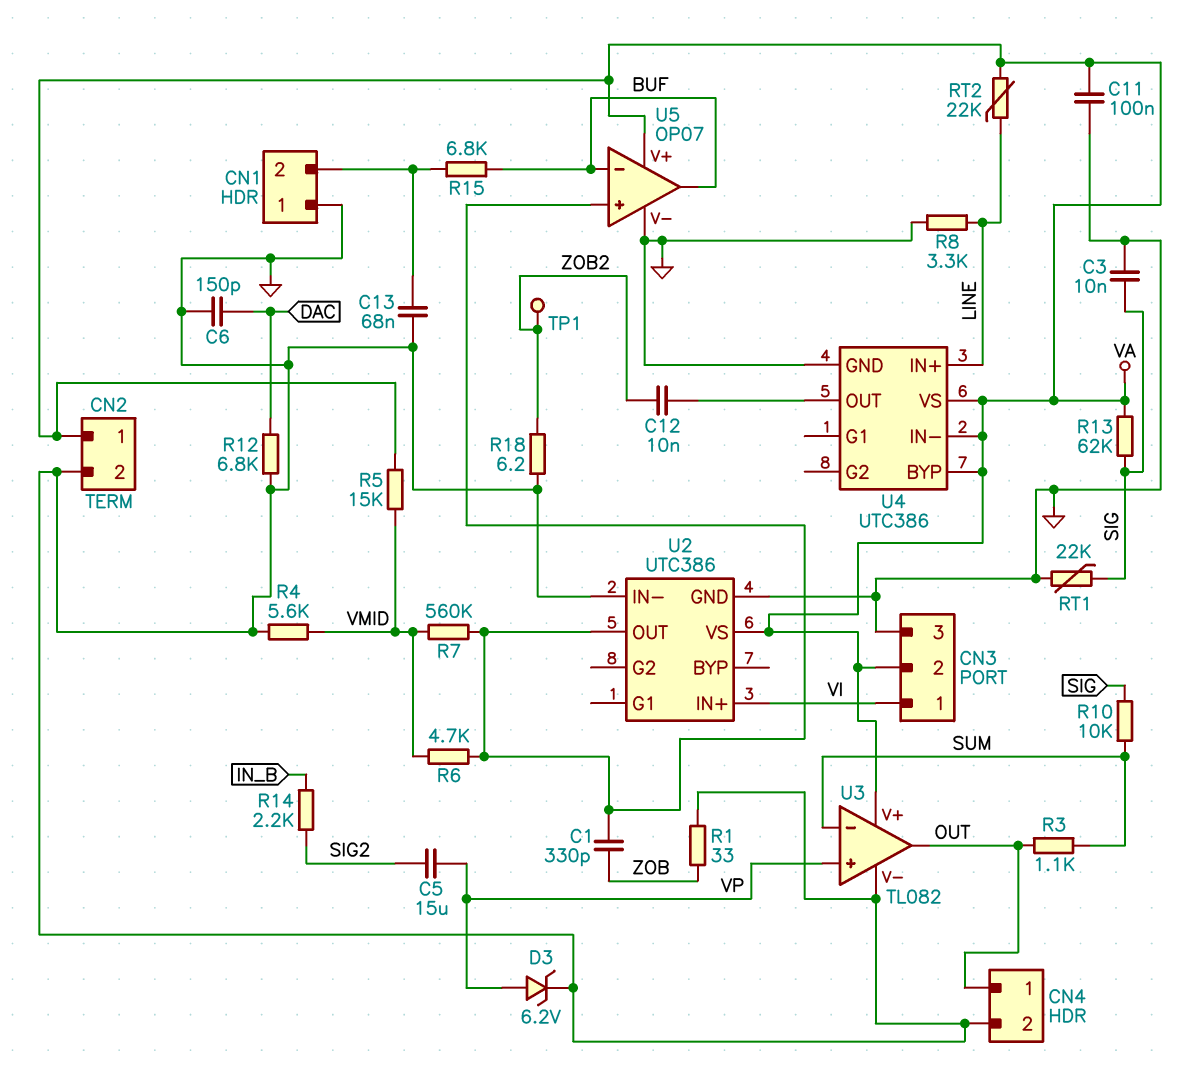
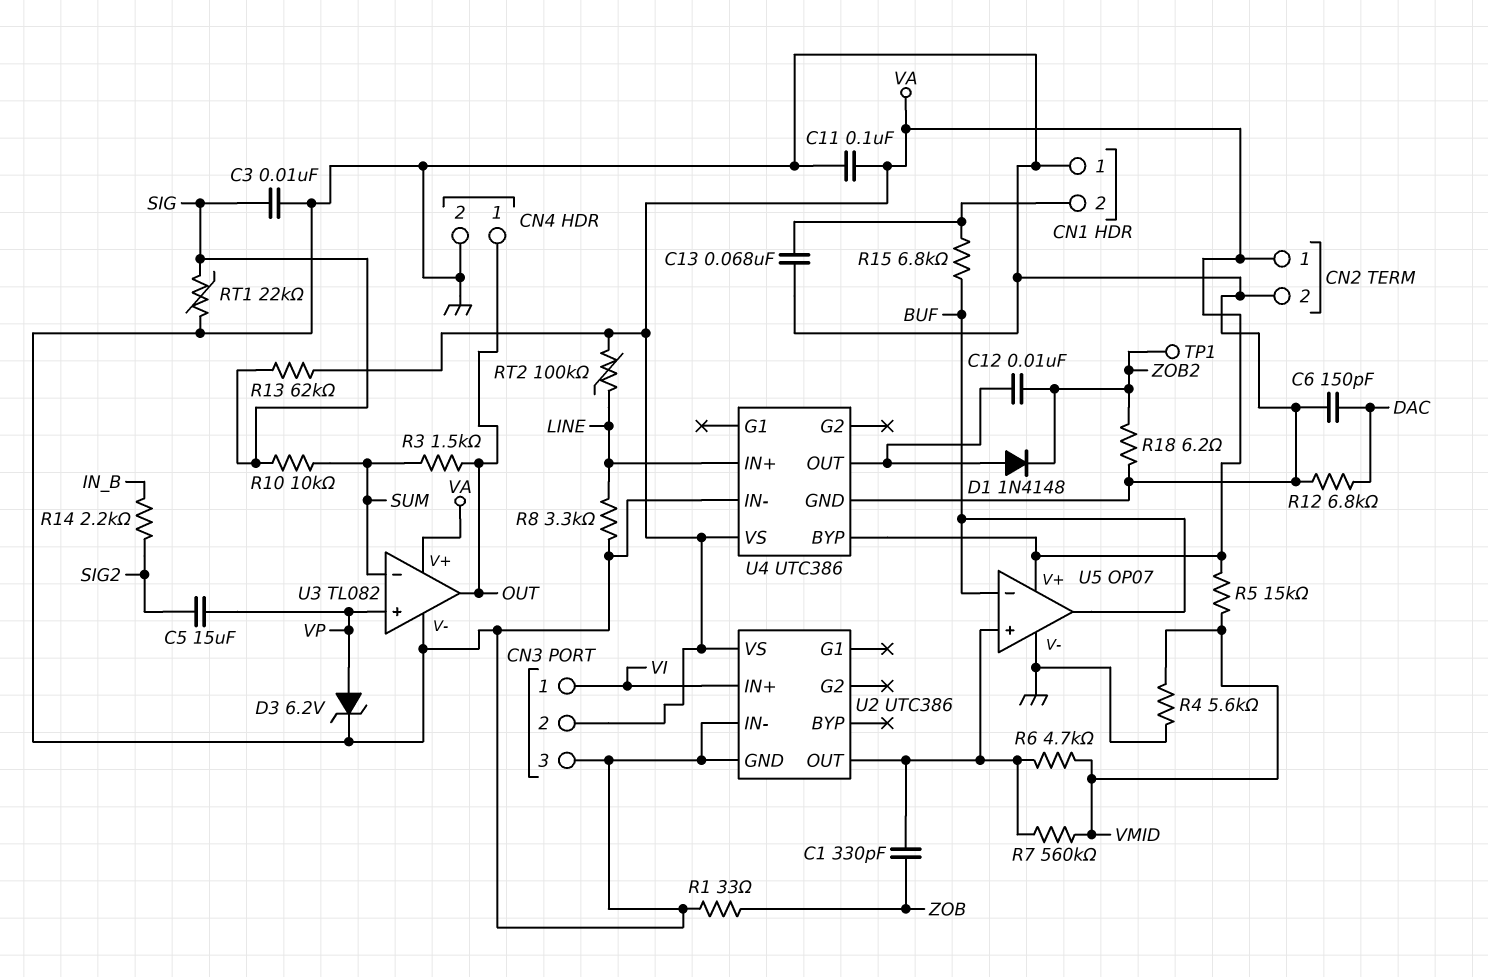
D1: none -> diode 1N4148 (A U4/OUT, K ZOB2)
R3: 1.1k (OUT, SUM) -> 1.5k (OUT, SUM)
RT2: 22k (LINE, VA) -> 100k (LINE, VA)
U4 pin IN-: VA -> GND

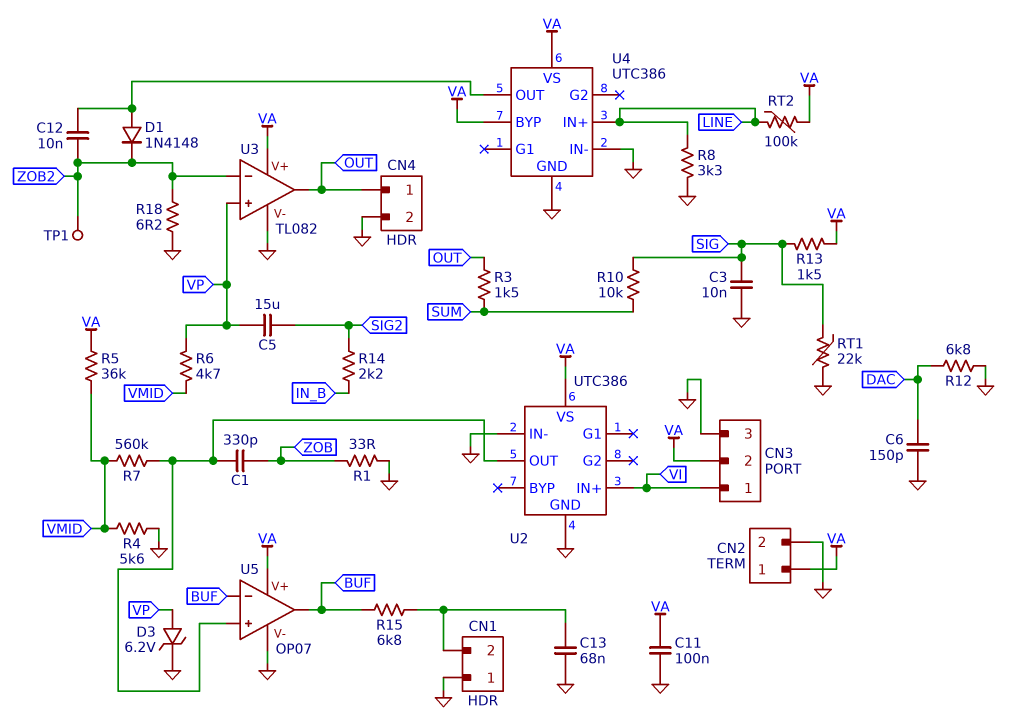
R5: 15k (VA, VMID) -> 36k (VA, VMID)
R6: 4.7k (U2/OUT, VMID) -> 4.7k (VMID, VP)
R13: 62k (SIG, VA) -> 1.5k (SIG, VA)
U3 pin in-: SUM -> ZOB2

